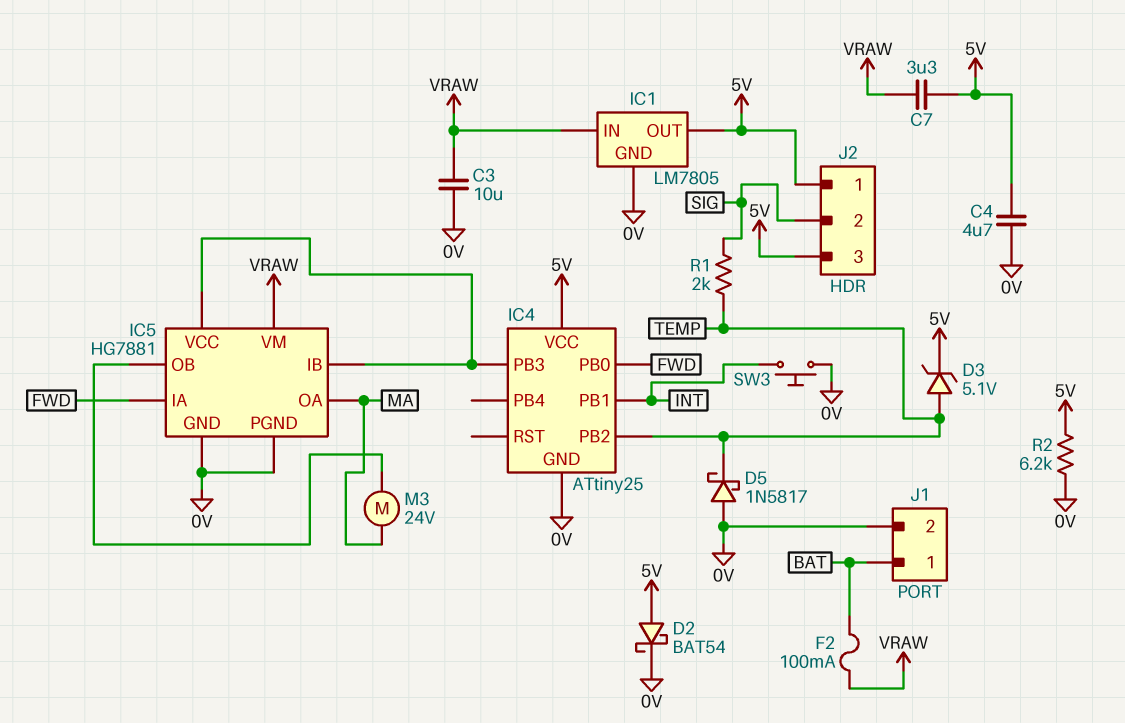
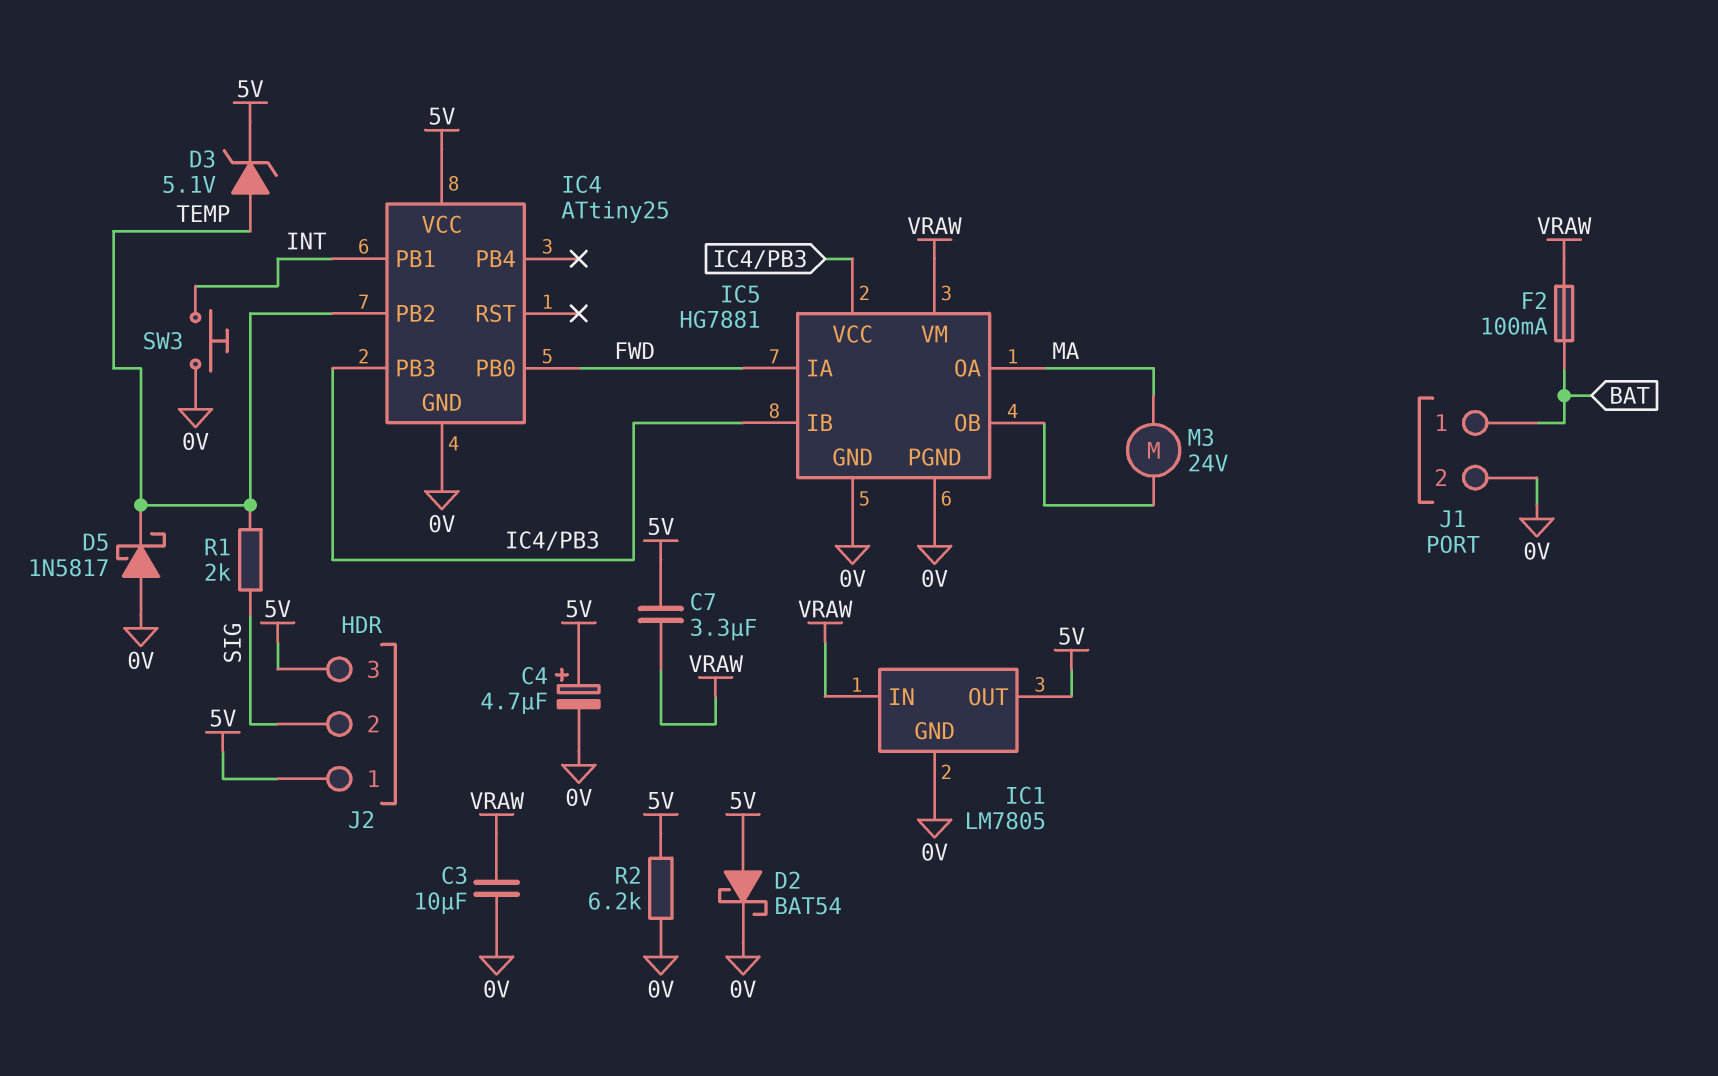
C4: 4.7uF (0V, 5V) -> 4.7uF (plus 5V, minus 0V)

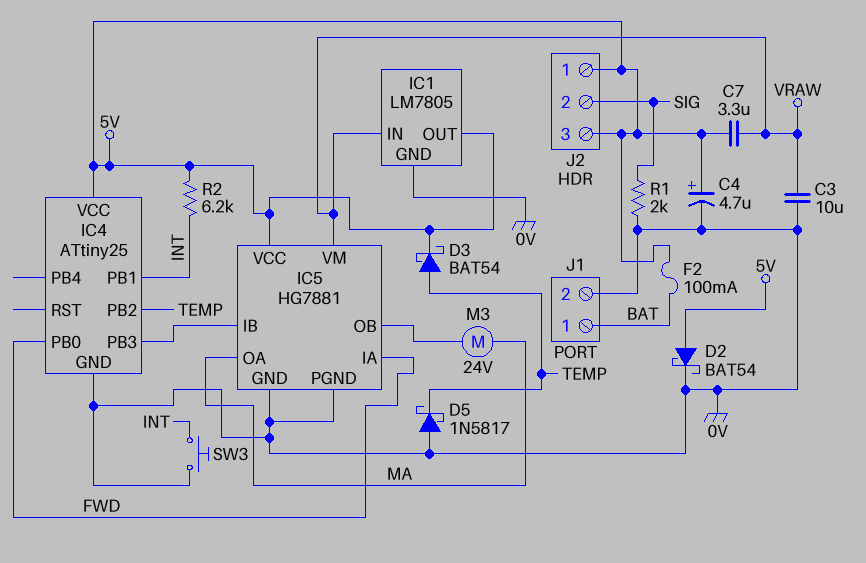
D3: zener 5.1V (A TEMP, K 5V) -> schottky BAT54 (A TEMP, K 5V)
F2: 100mA (BAT, VRAW) -> 100mA (5V, BAT)
IC5 pin VCC: IC4/PB3 -> 5V
R1: 2k (SIG, TEMP) -> 2k (0V, SIG)
R2: 6.2k (0V, 5V) -> 6.2k (5V, INT)

